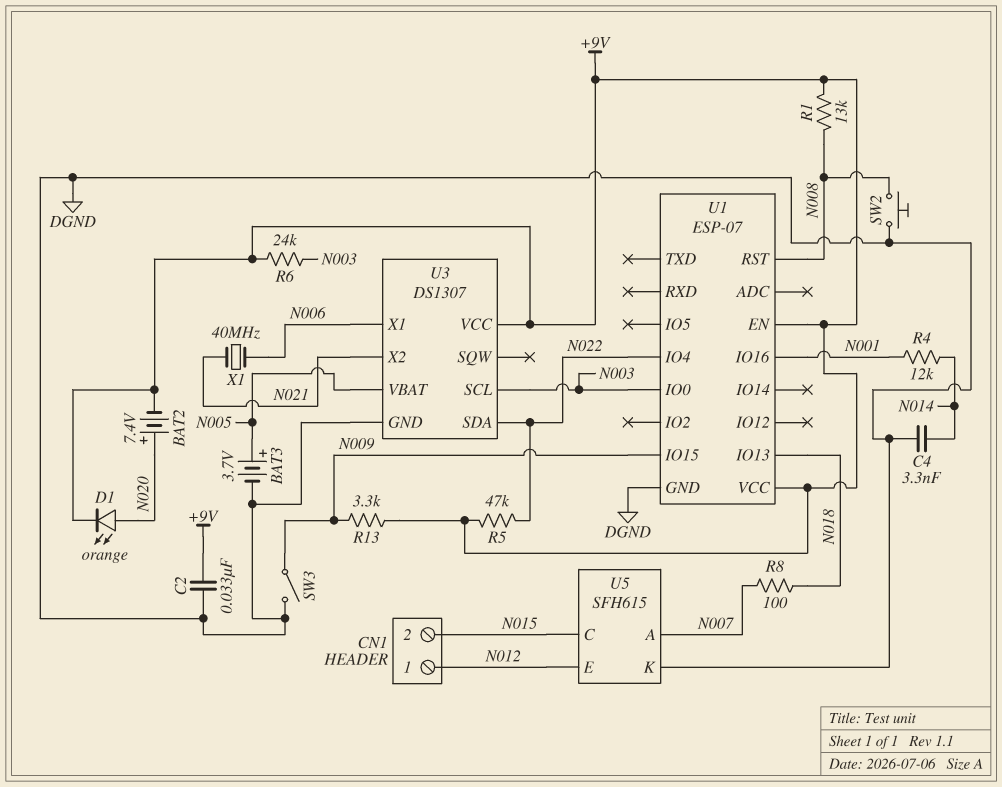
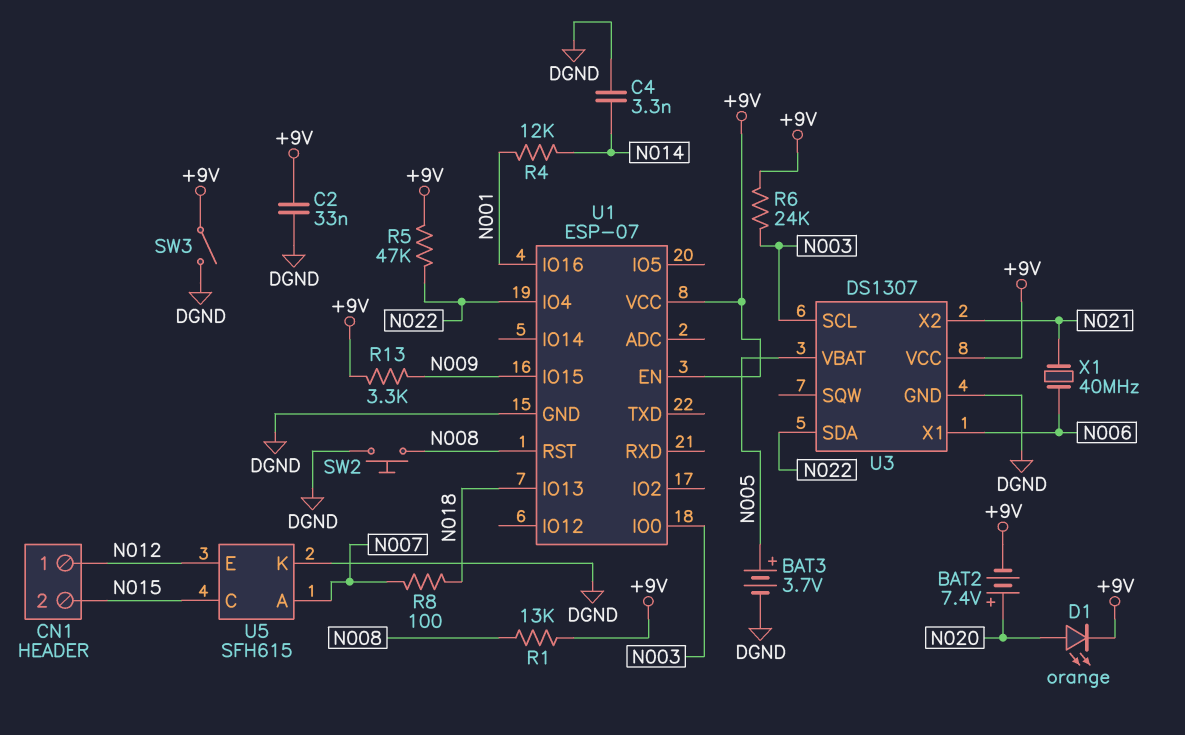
SW3: switch (DGND, N009) -> switch (+9V, DGND)

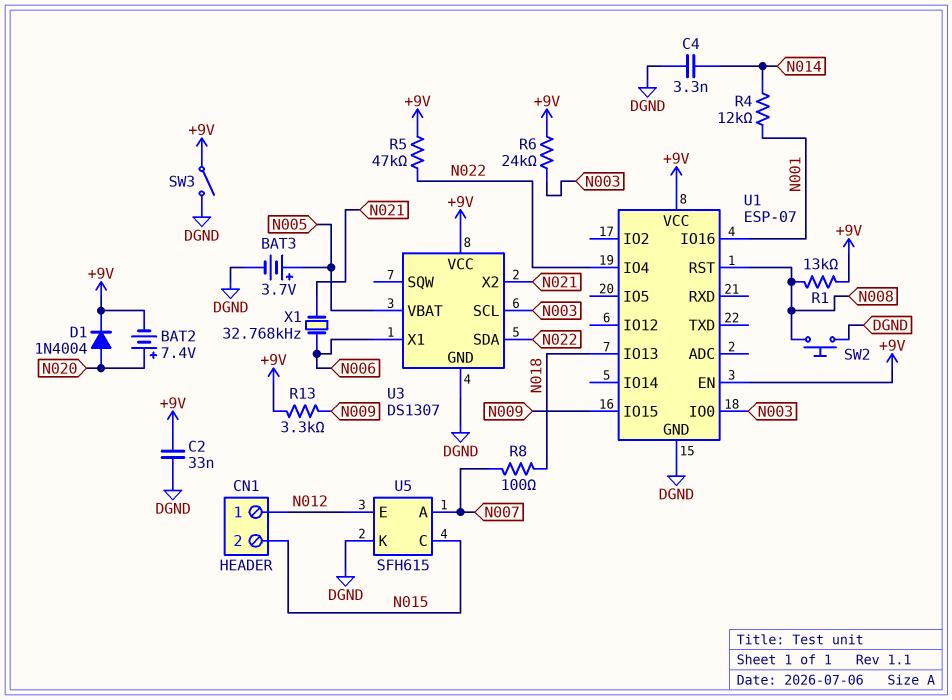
D1: LED orange (A N020, K +9V) -> diode 1N4004 (A N020, K +9V)
X1: 40MHz (N006, N021) -> 32.768kHz (N006, N021)

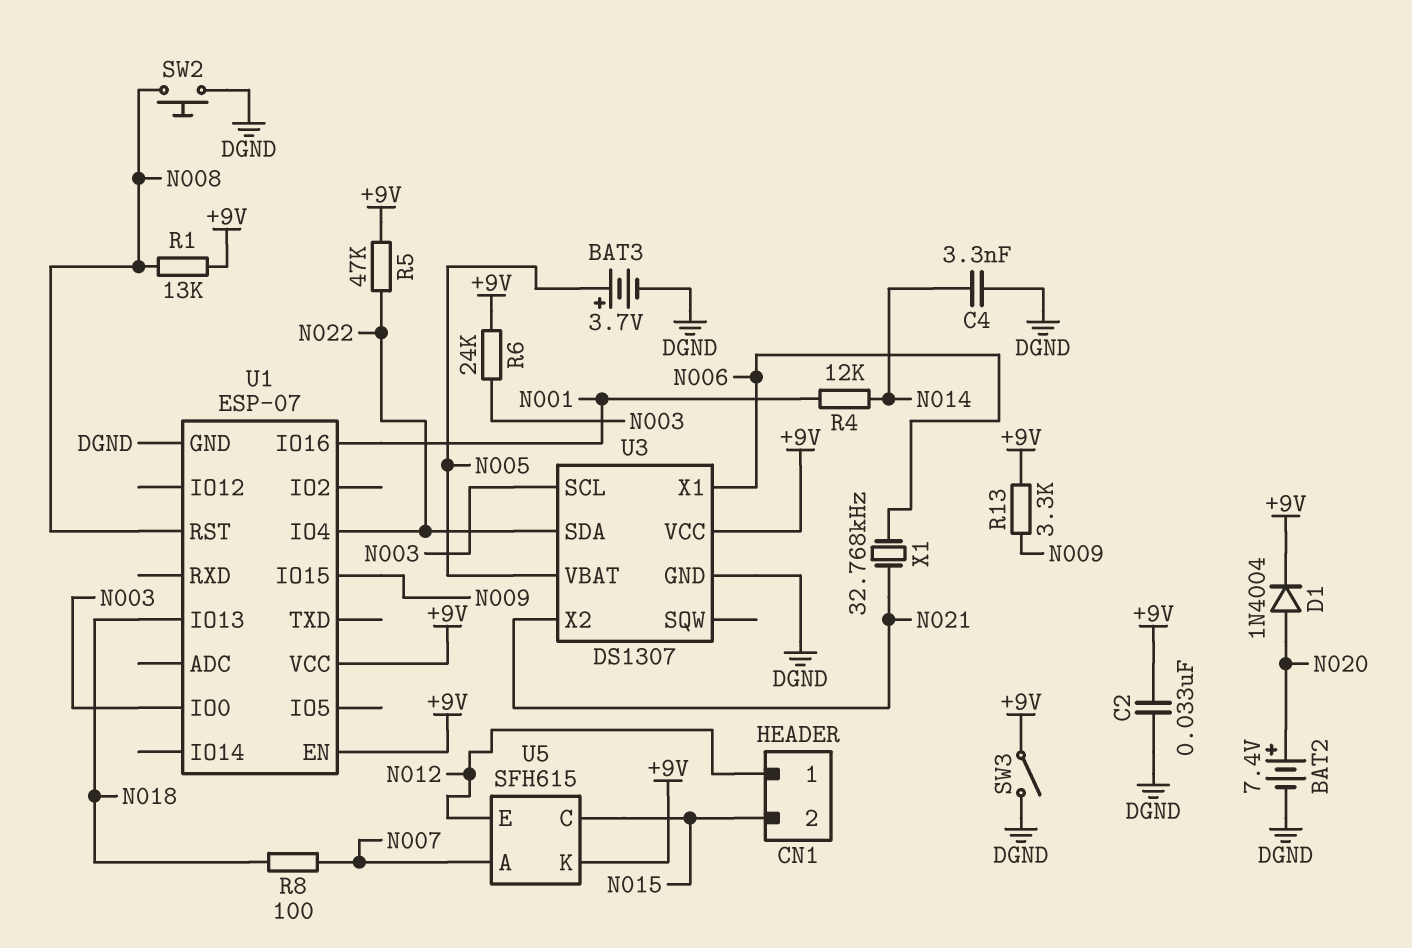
BAT2: 7.4V (plus N020, minus +9V) -> 7.4V (plus N020, minus DGND)
U5 pin K: DGND -> +9V

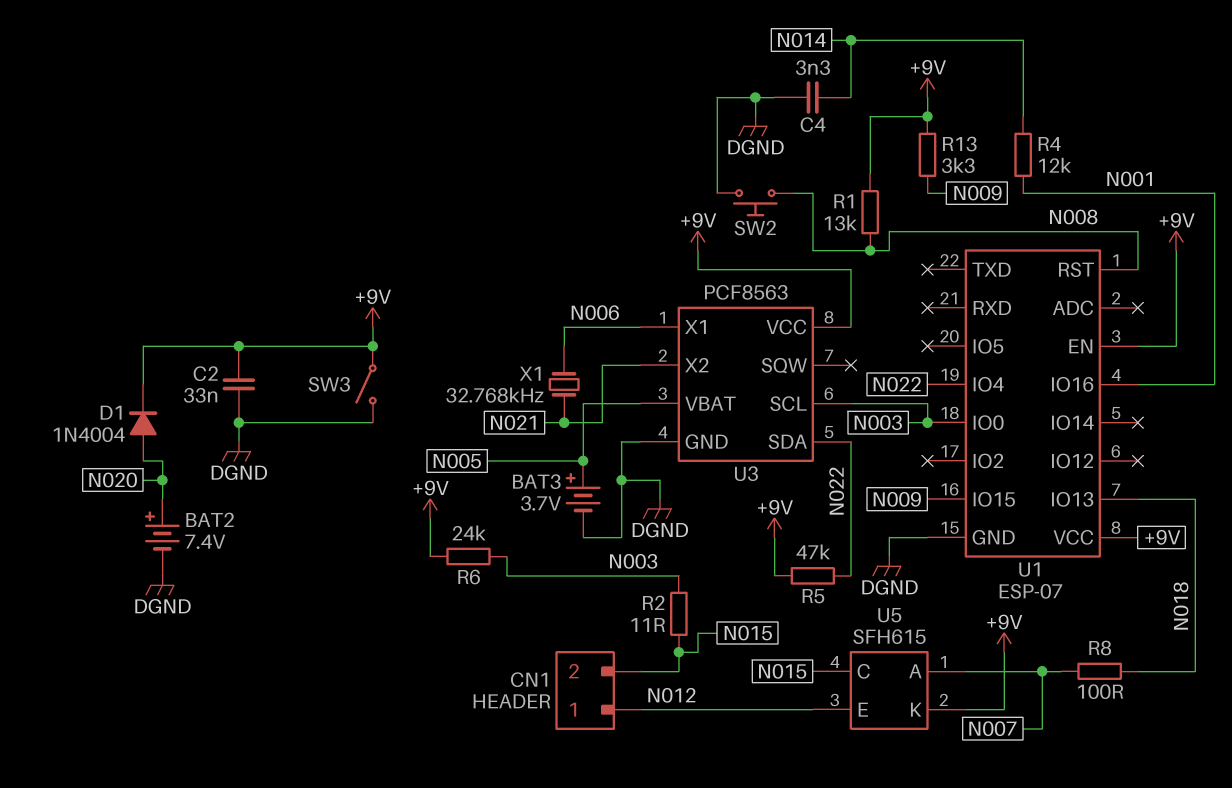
R2: none -> 11 (N003, N015)
U3: DS1307 -> PCF8563

